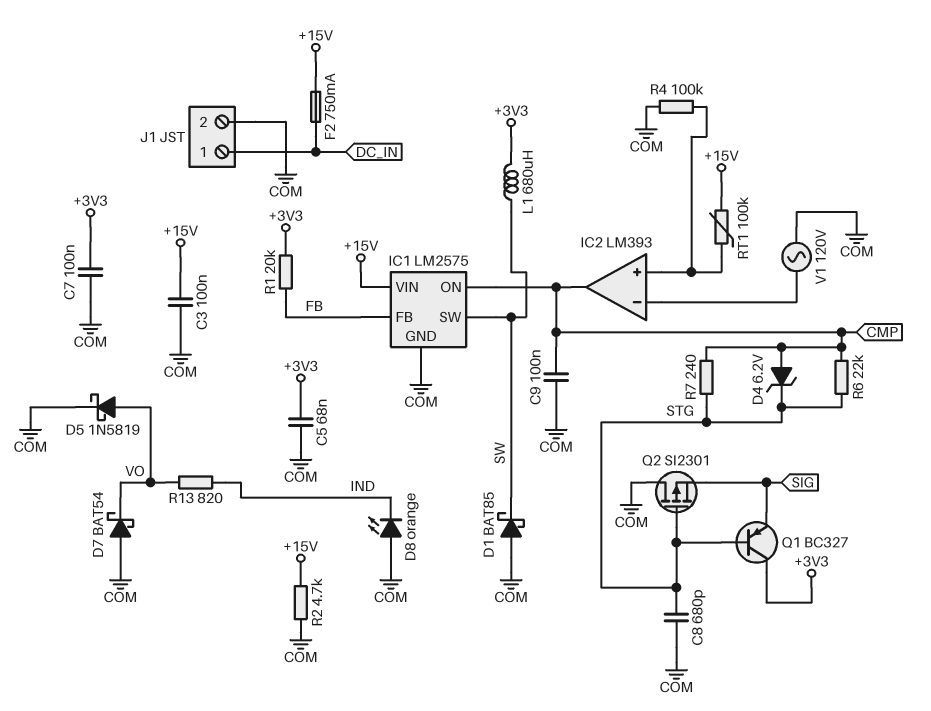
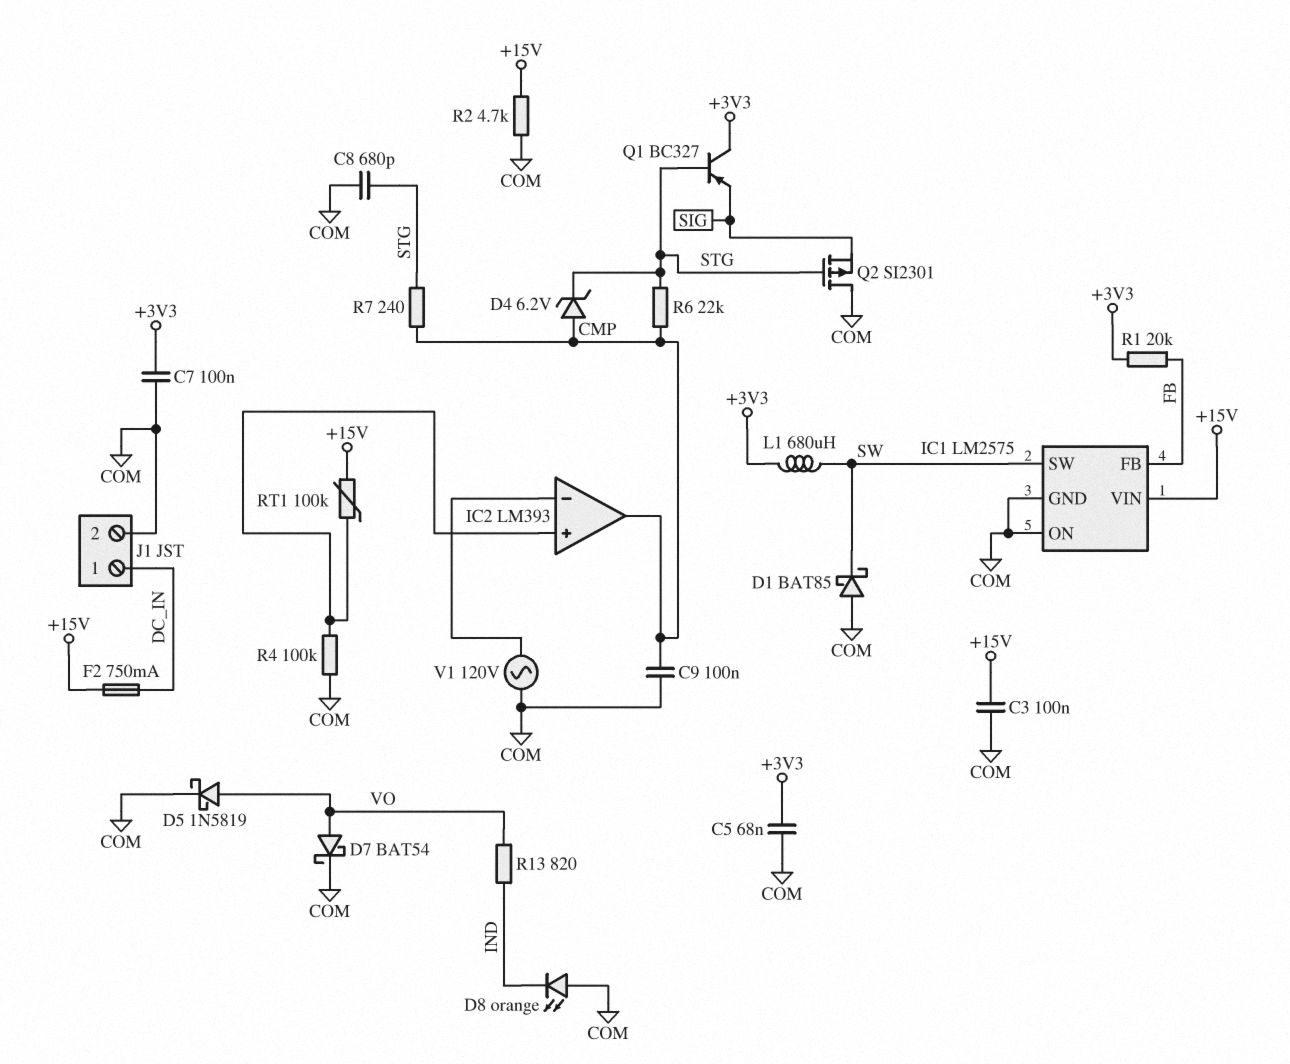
D7: schottky BAT54 (A COM, K VO) -> schottky BAT54 (A VO, K COM)
IC1 pin ON: CMP -> COM

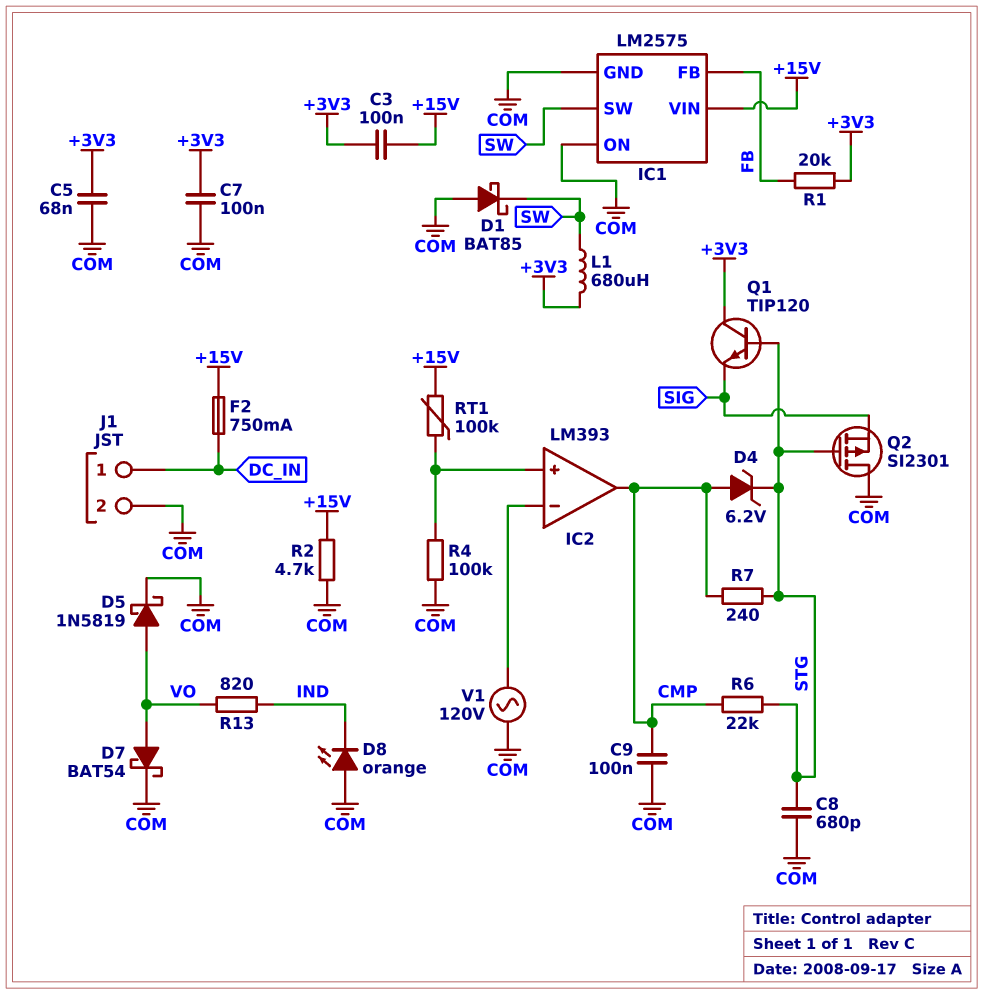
C3: 100nF (+15V, COM) -> 100nF (+3V3, +15V)
Q1: PNP BC327 (B STG, C +3V3, E SIG) -> NPN TIP120 (B STG, C +3V3, E SIG)

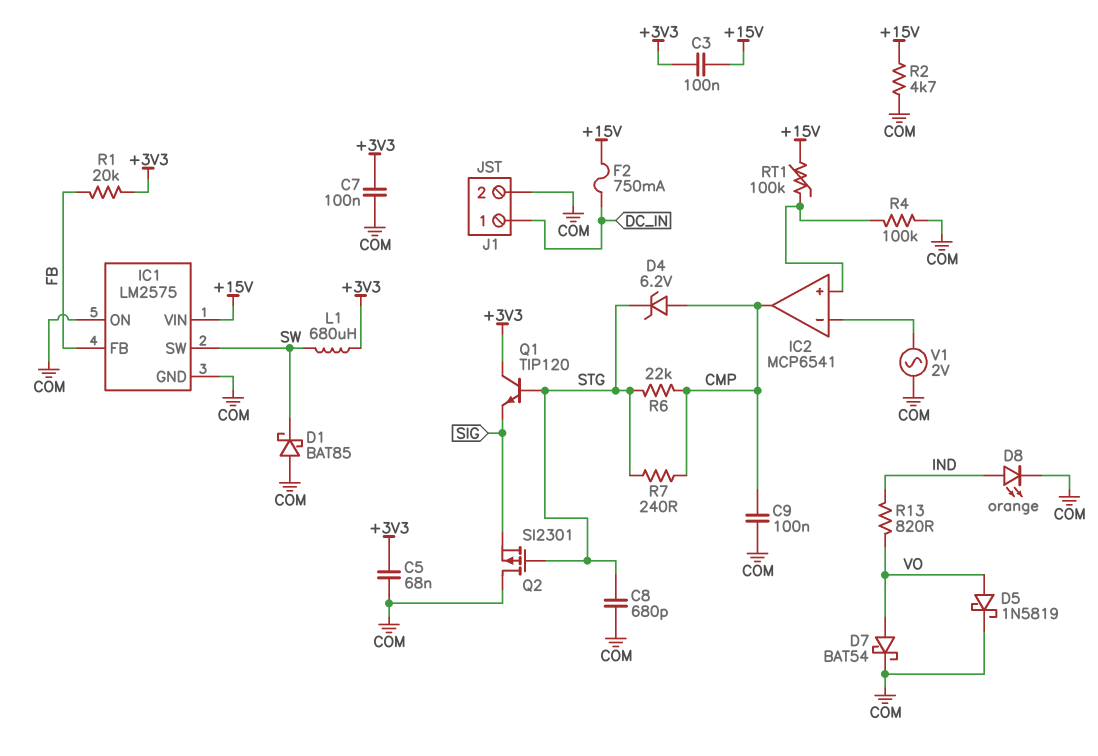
D8: LED orange (A COM, K IND) -> LED orange (A IND, K COM)
IC2: LM393 -> MCP6541
V1: AC 120V (COM, IC2/in-) -> AC 2V (COM, IC2/in-)

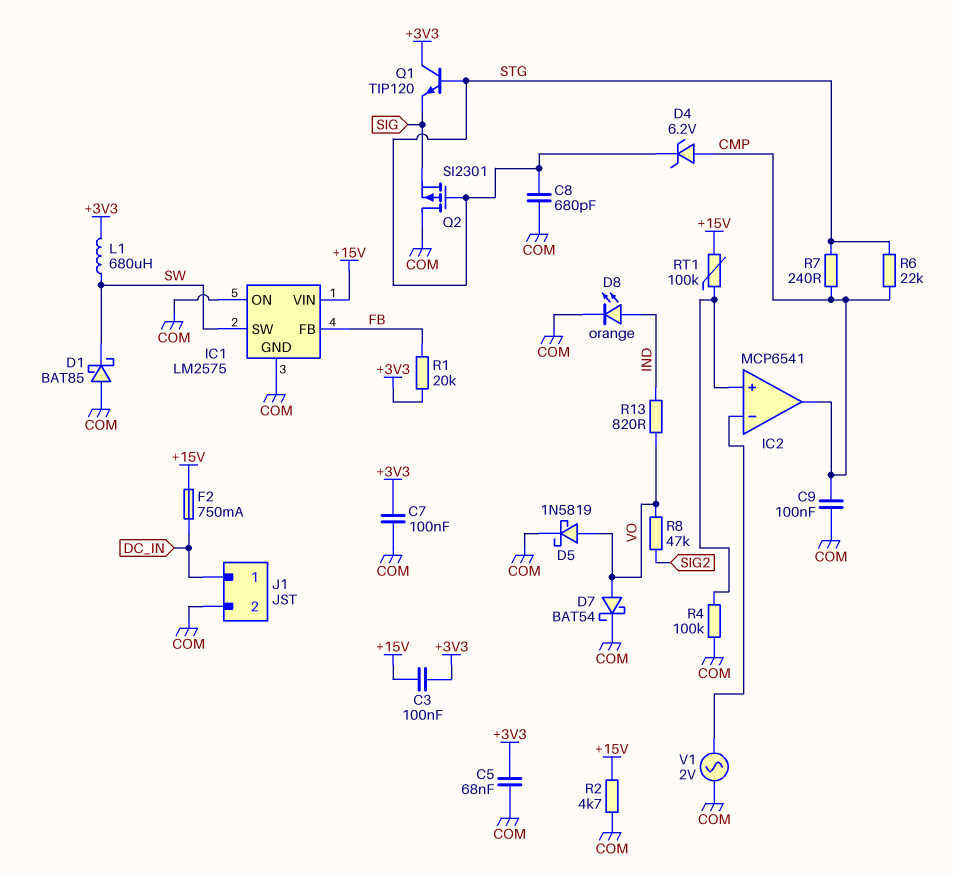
R8: none -> 47k (SIG2, VO)

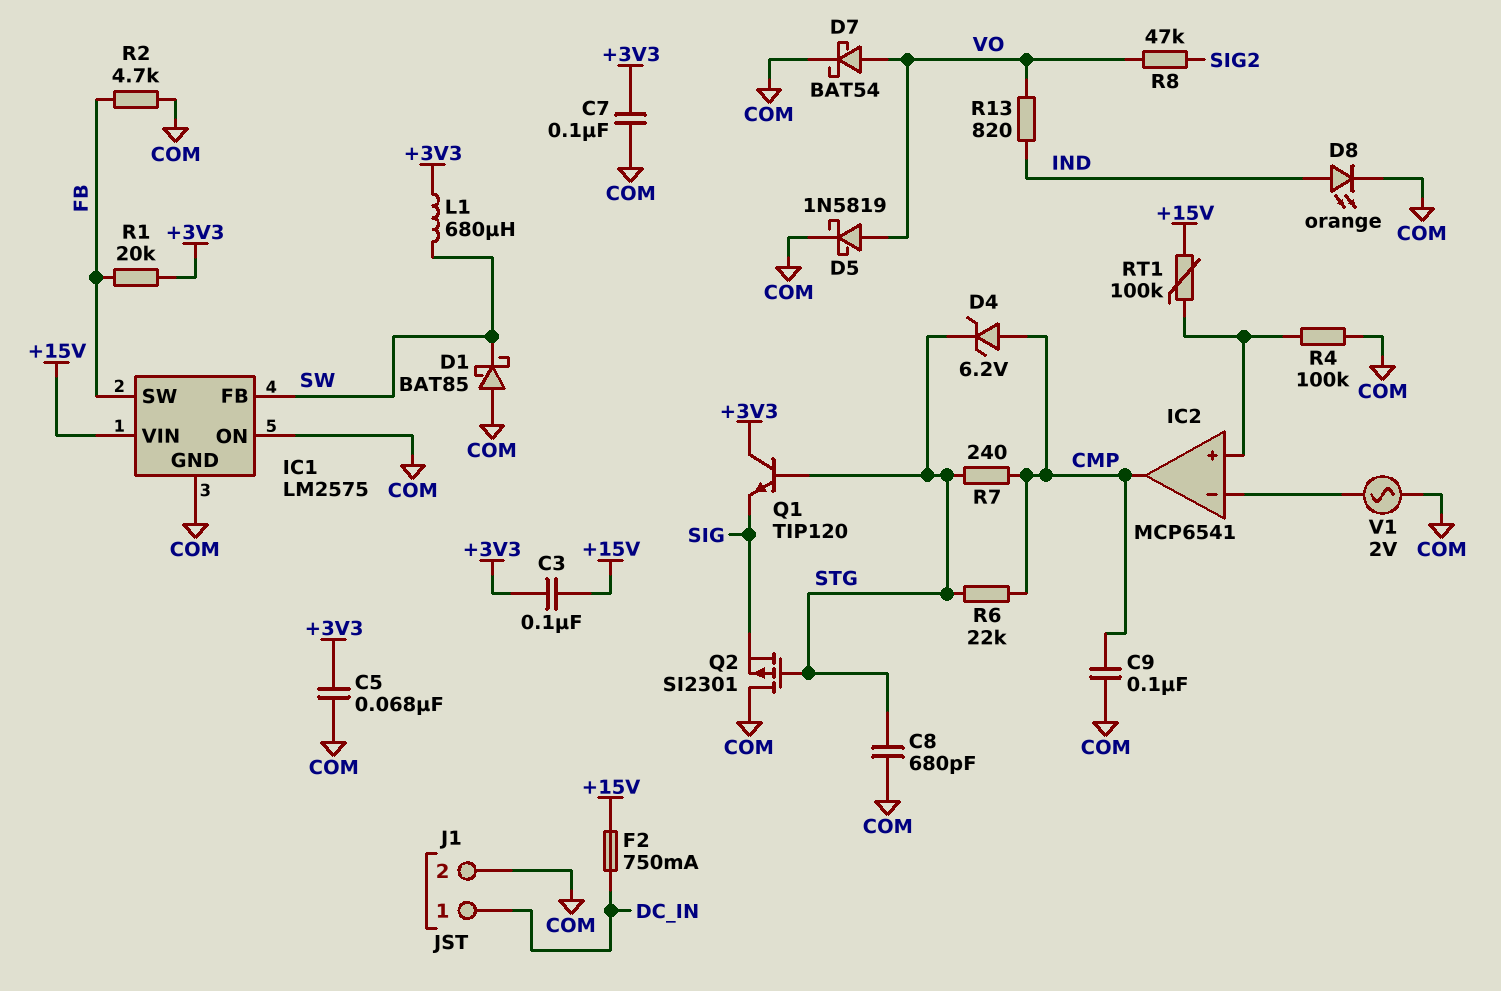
IC1 pin FB: FB -> SW
IC1 pin SW: SW -> FB
R2: 4.7k (+15V, COM) -> 4.7k (COM, FB)

